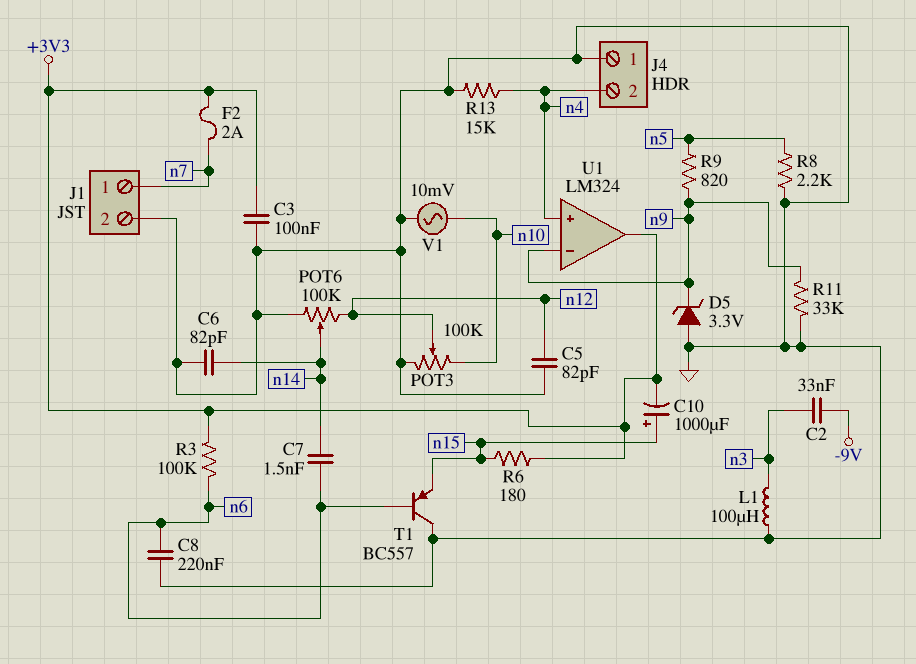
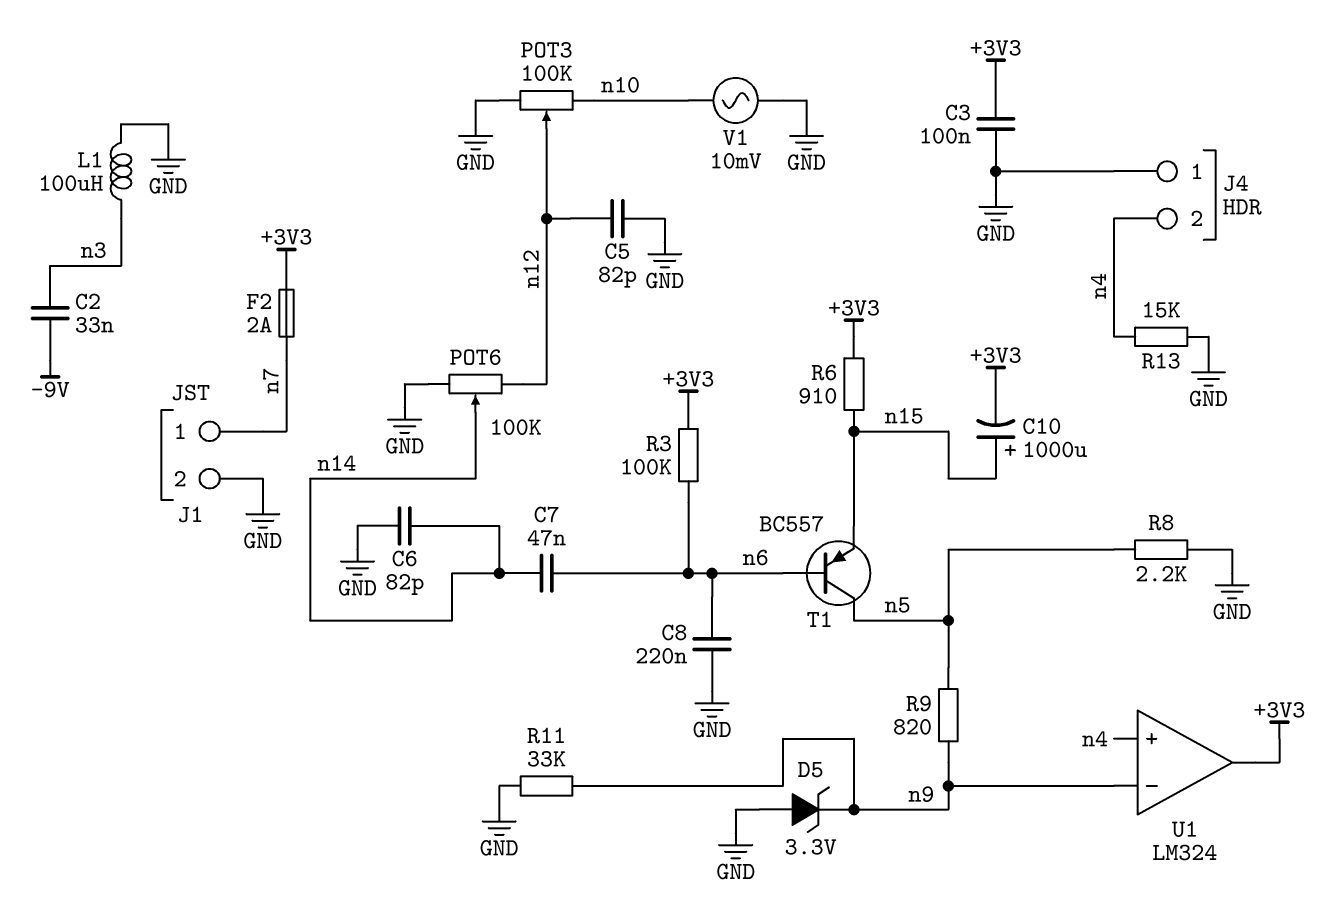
C7: 1.5nF (n6, n14) -> 47nF (n6, n14)
R6: 180 (+3V3, n15) -> 910 (+3V3, n15)
T1: PNP BC557 (B n6, C GND, E n15) -> PNP BC557 (B n6, C n5, E n15)

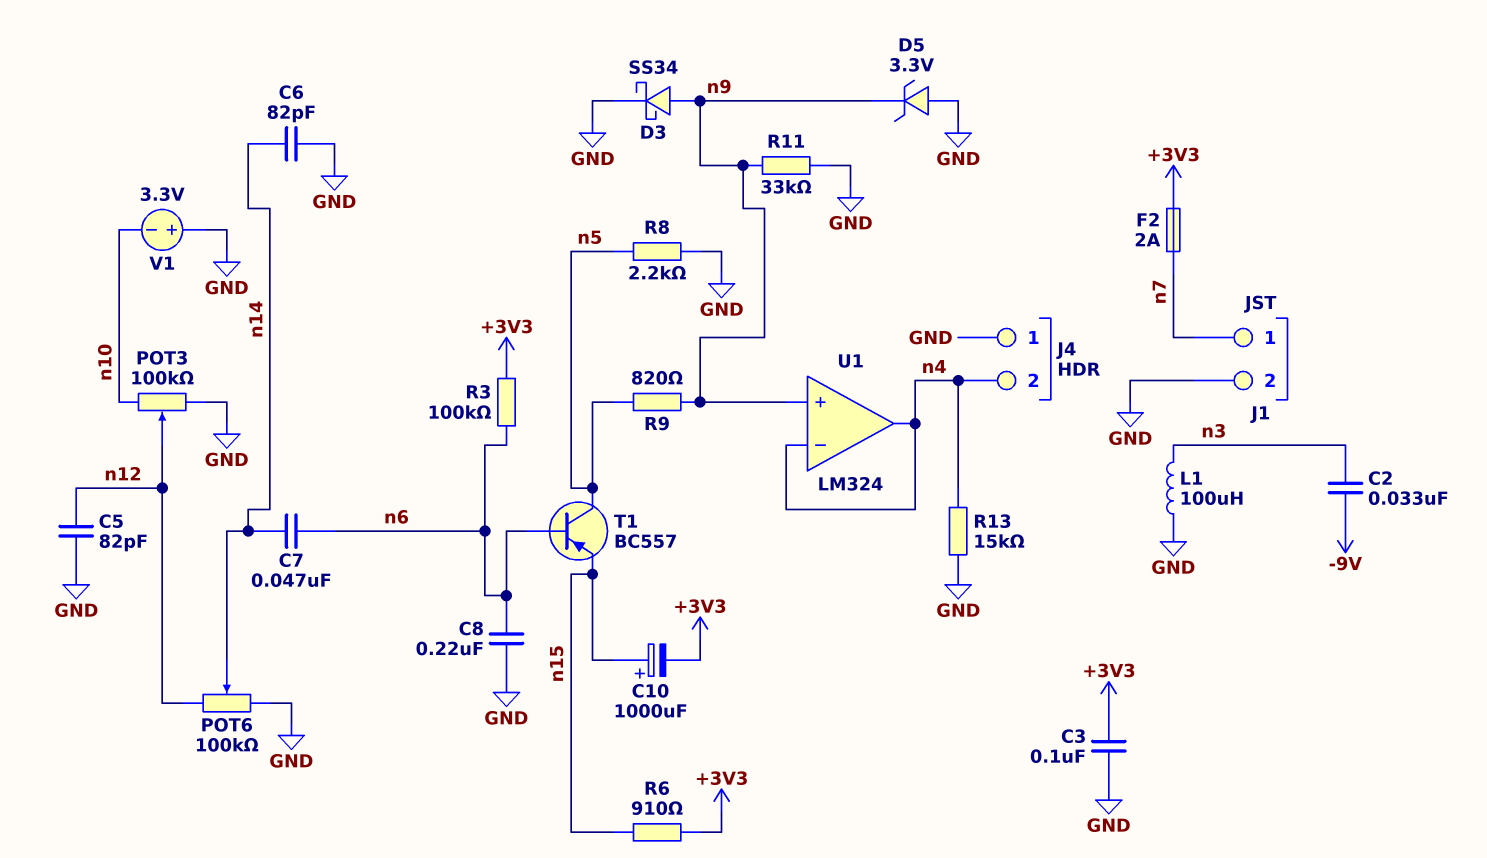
D3: none -> schottky SS34 (A n9, K GND)
U1 pin in+: n4 -> n9
U1 pin in-: n9 -> n4
U1 pin out: +3V3 -> n4
V1: AC 10mV (GND, n10) -> 3.3V (plus GND, minus n10)

